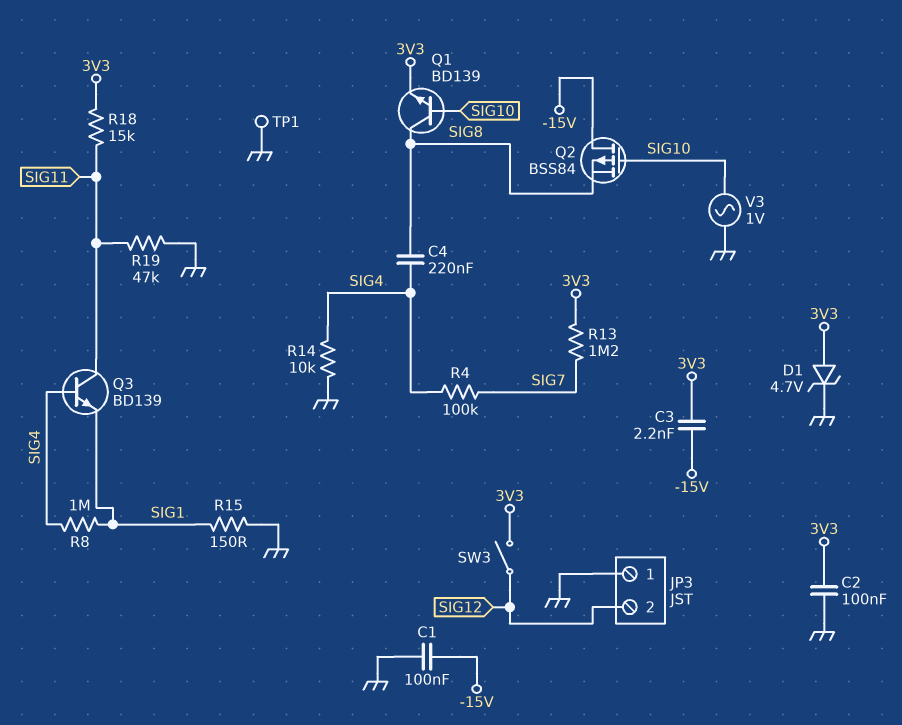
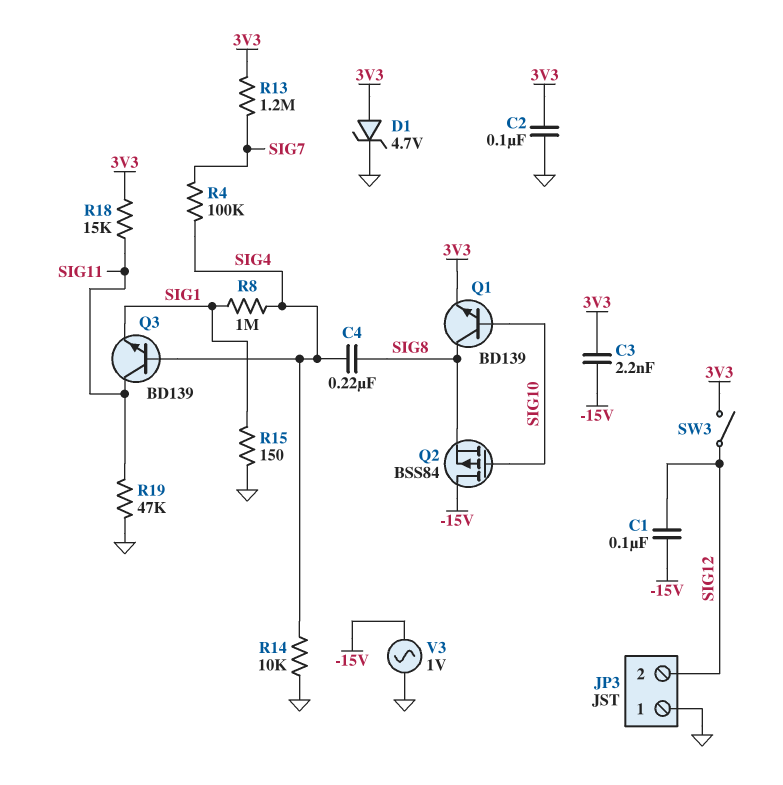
C1: 100nF (-15V, GND) -> 100nF (-15V, SIG12)
TP1: test point (GND) -> none
V3: AC 1V (GND, SIG10) -> AC 1V (-15V, GND)

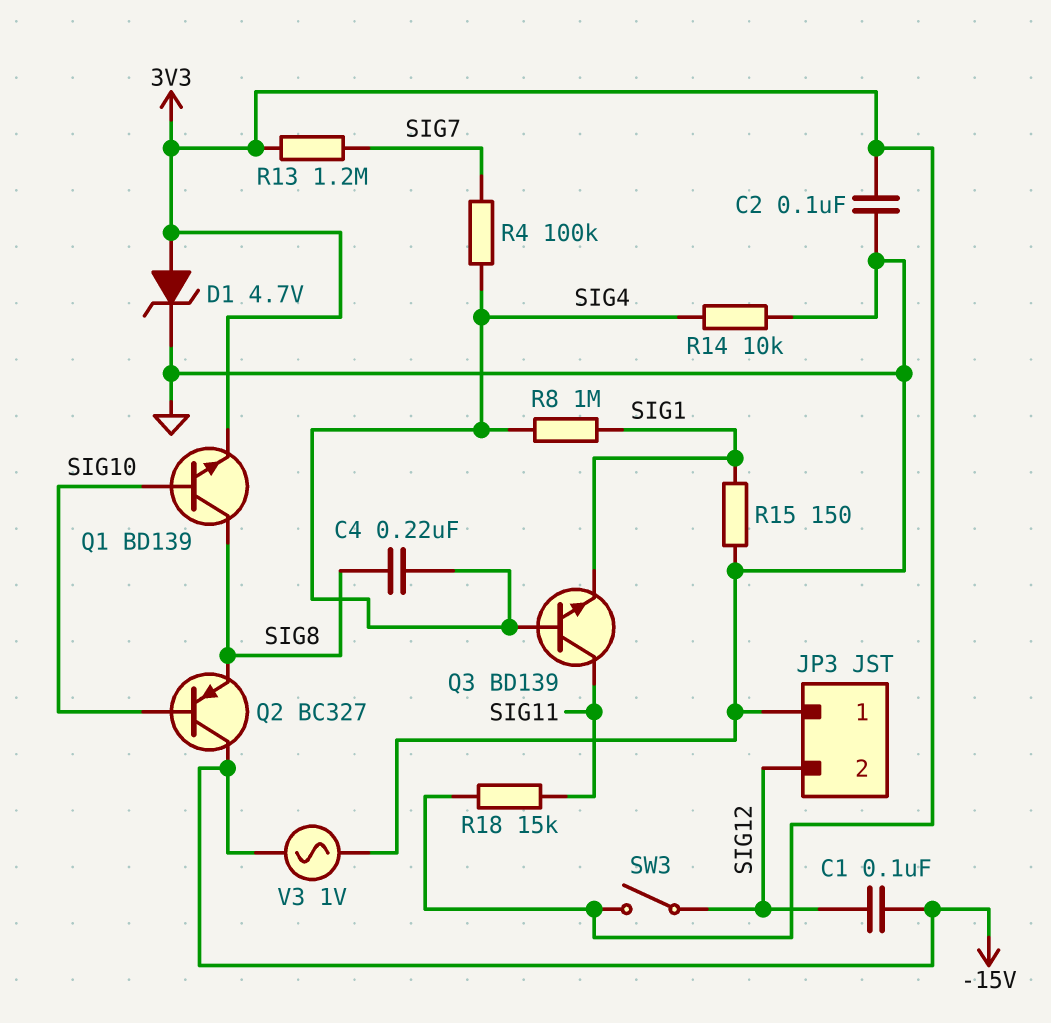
C3: 2.2nF (-15V, 3V3) -> none
Q2: PMOS BSS84 (G SIG10, D -15V, S SIG8) -> PNP BC327 (B SIG10, C -15V, E SIG8)
R19: 47k (GND, SIG11) -> none

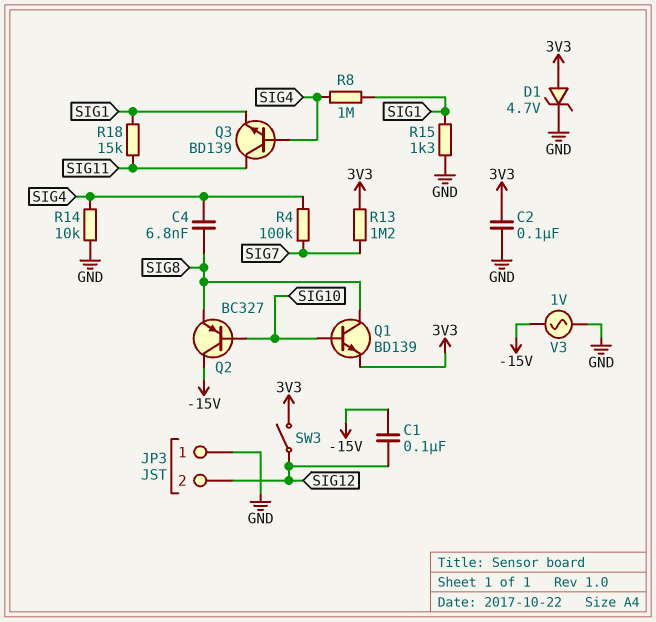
C4: 220nF (SIG4, SIG8) -> 6.8nF (SIG4, SIG8)
R15: 150 (GND, SIG1) -> 1.3k (GND, SIG1)
R18: 15k (3V3, SIG11) -> 15k (SIG1, SIG11)

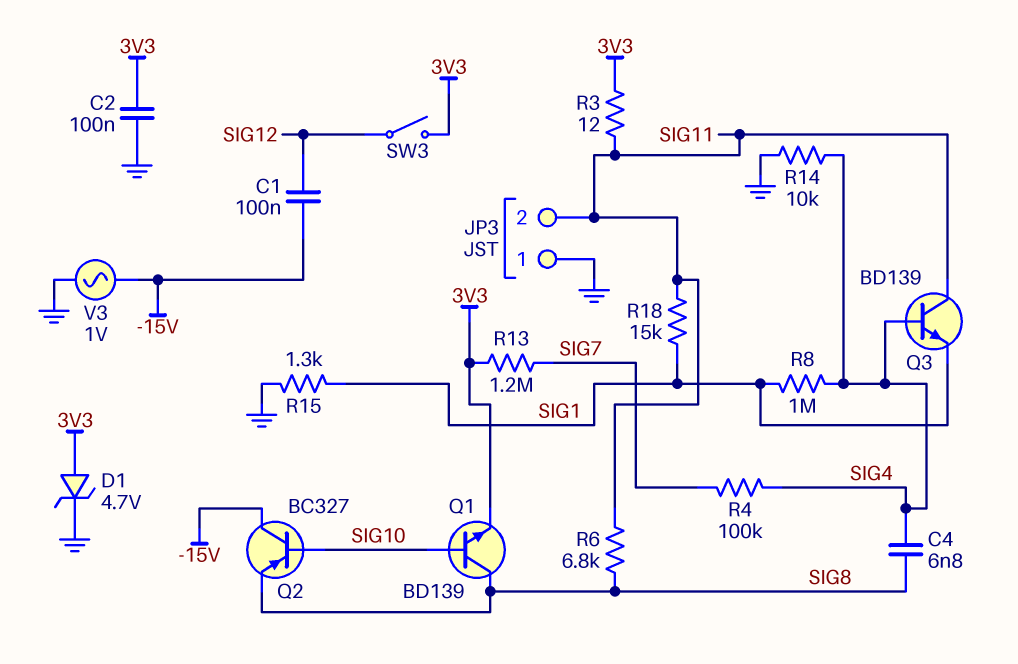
JP3 pin 2: SIG12 -> SIG11
R3: none -> 12 (3V3, SIG11)
R6: none -> 6.8k (SIG8, SIG11)

